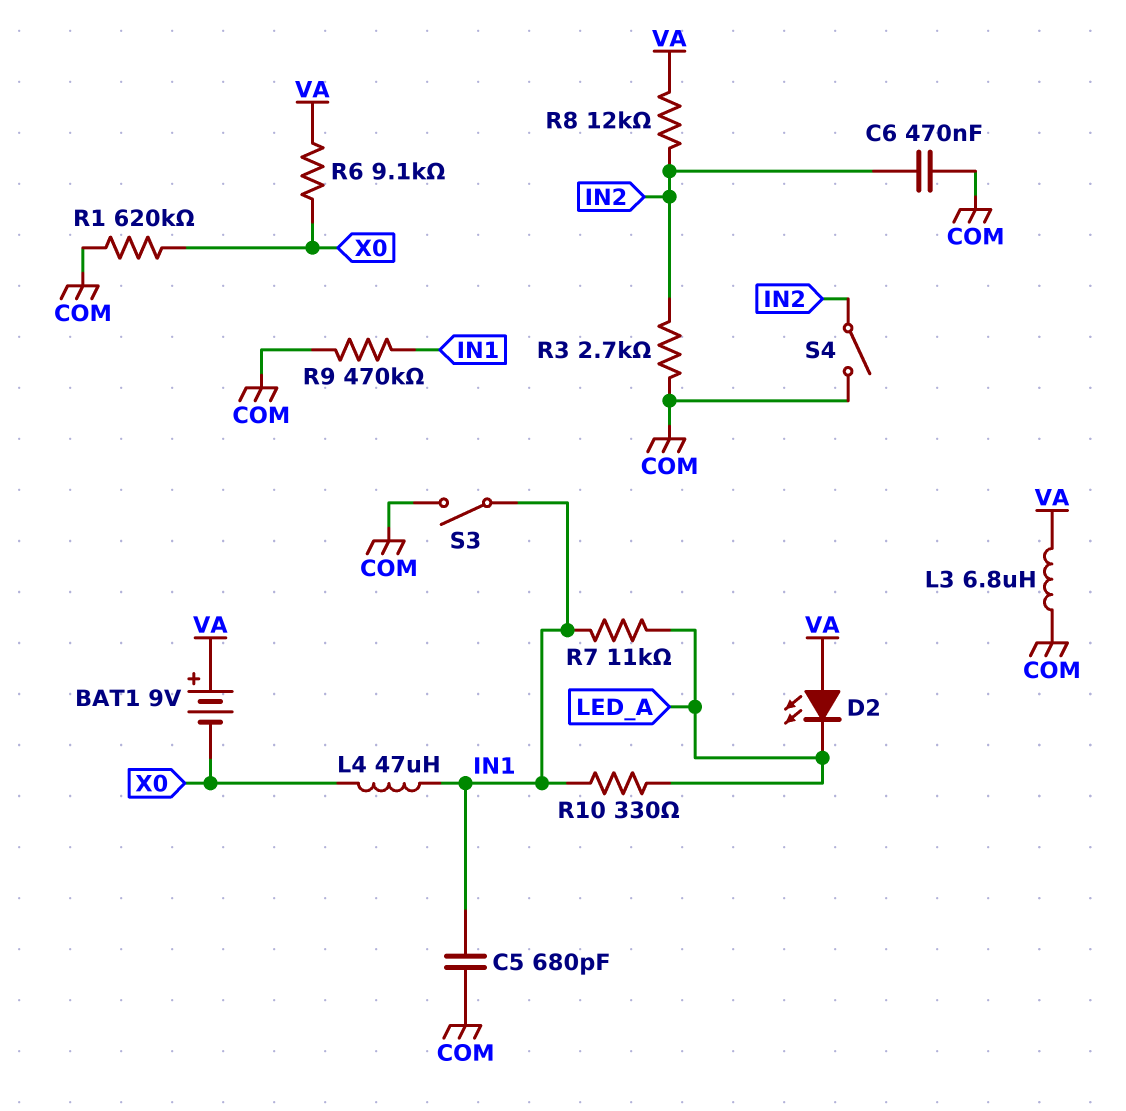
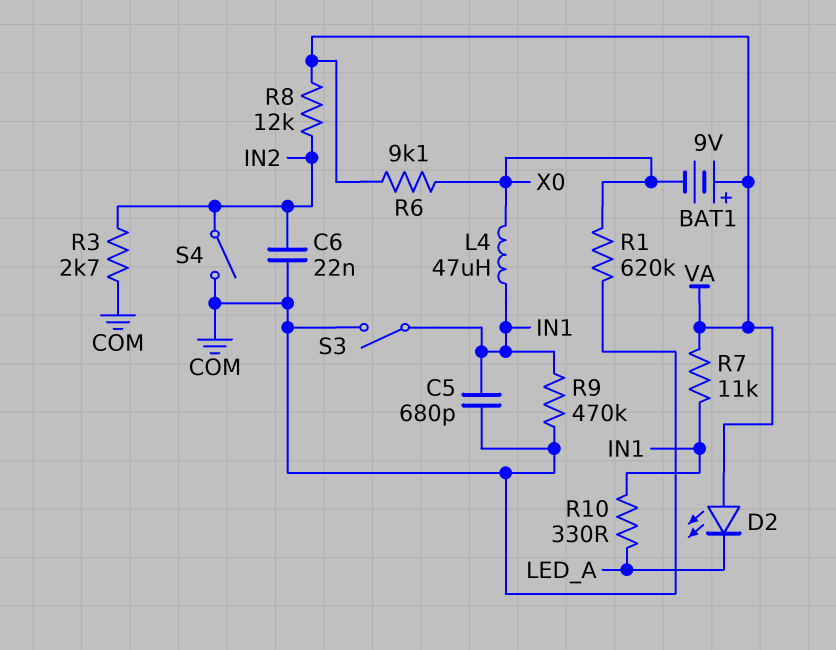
C6: 470nF (COM, IN2) -> 22nF (COM, IN2)
L3: 6.8uH (COM, VA) -> none
R7: 11k (IN1, LED_A) -> 11k (IN1, VA)

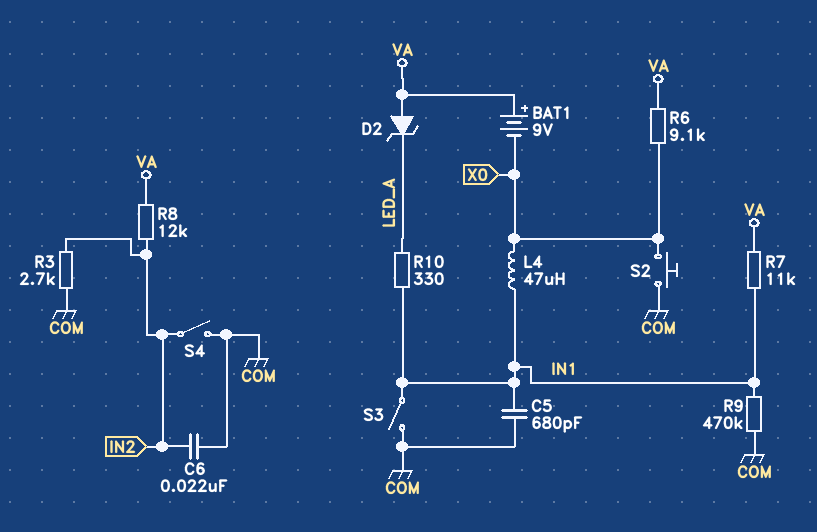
D2: LED (A VA, K LED_A) -> zener (A VA, K LED_A)
R1: 620k (COM, X0) -> none
S2: none -> button (COM, X0)

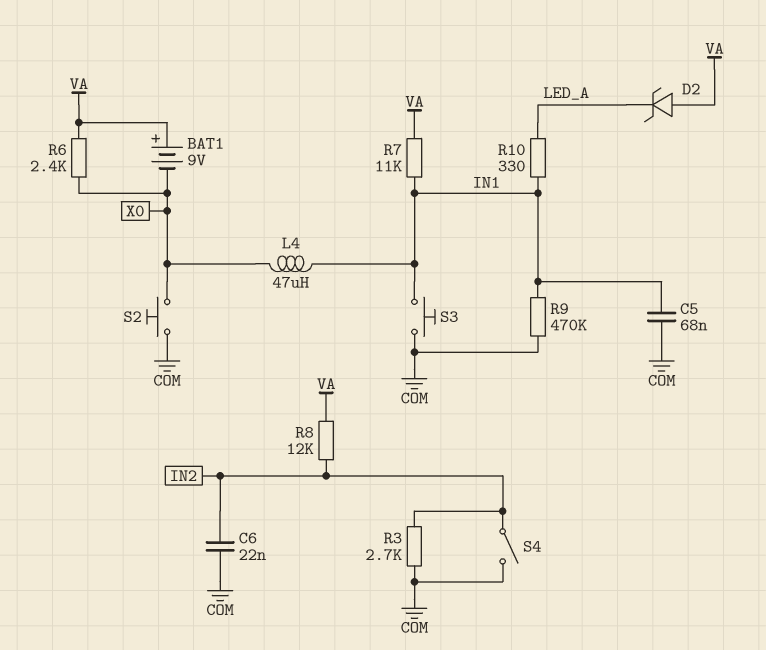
C5: 680pF (COM, IN1) -> 68nF (COM, IN1)
R6: 9.1k (VA, X0) -> 2.4k (VA, X0)
S3: switch (COM, IN1) -> button (COM, IN1)

